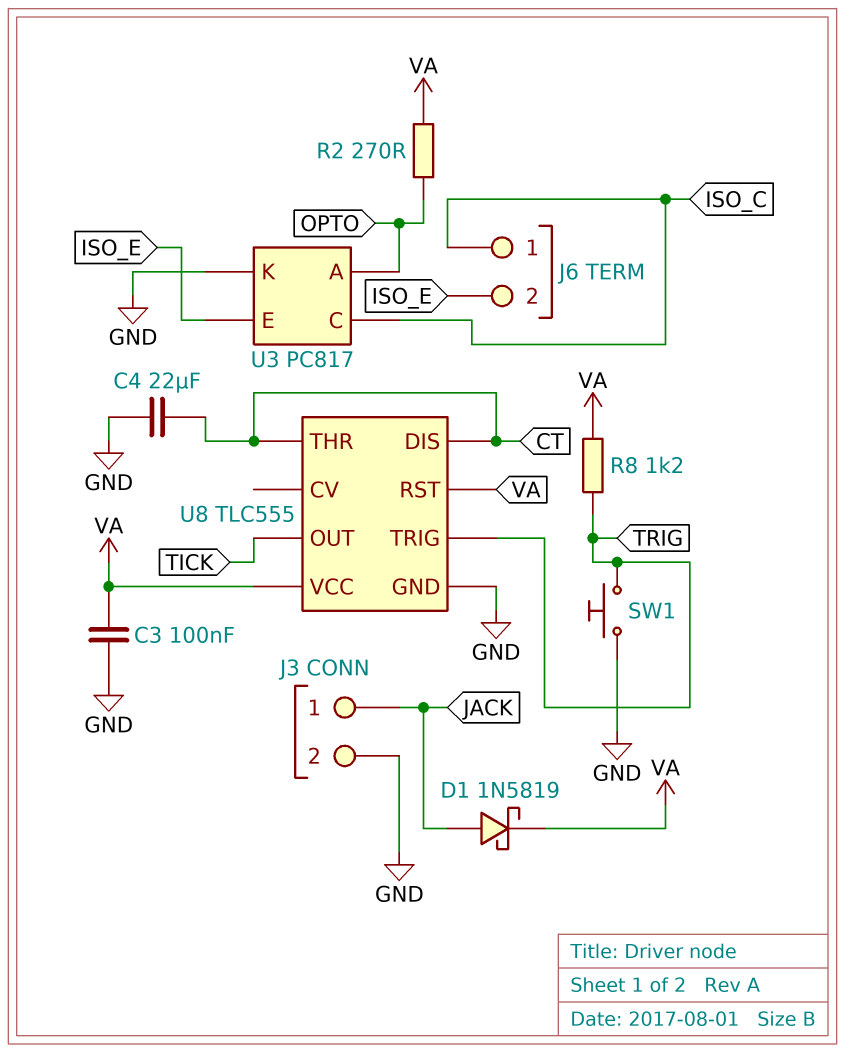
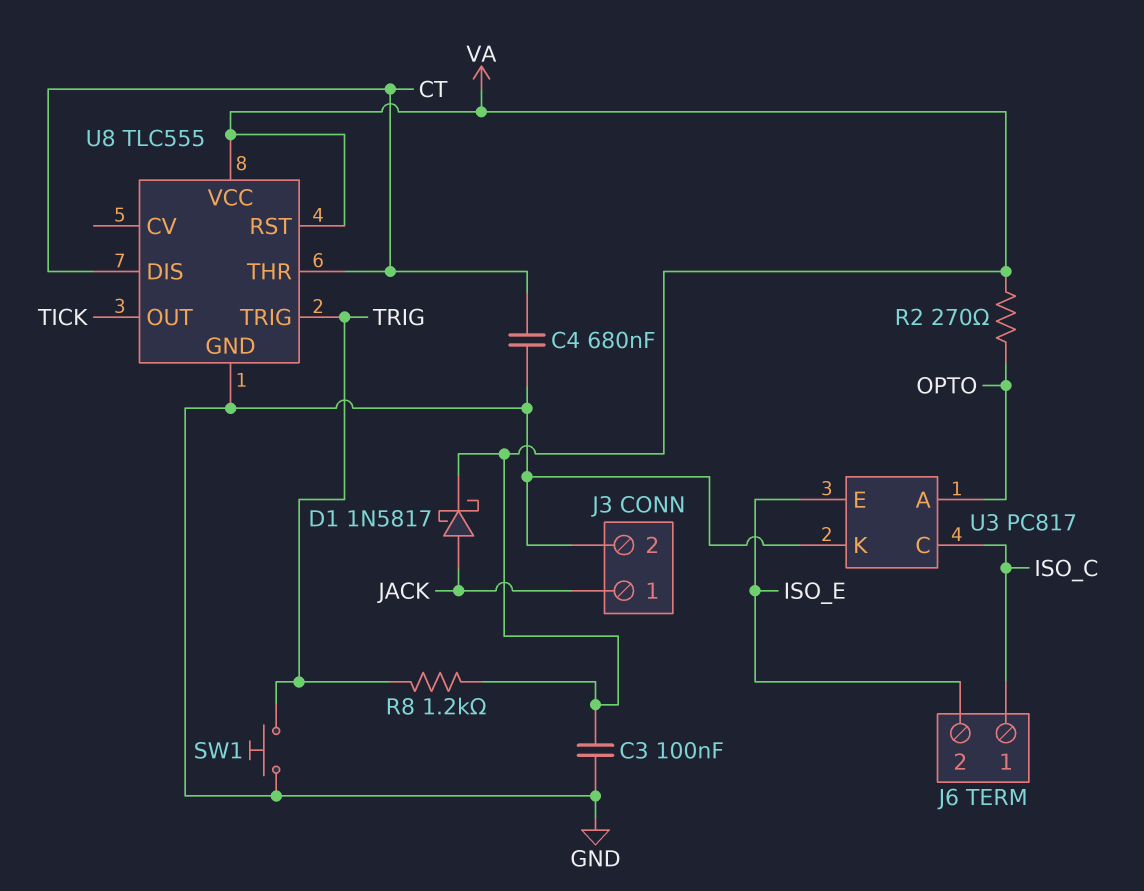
C4: 22uF (CT, GND) -> 680nF (CT, GND)
D1: schottky 1N5819 (A JACK, K VA) -> schottky 1N5817 (A JACK, K VA)

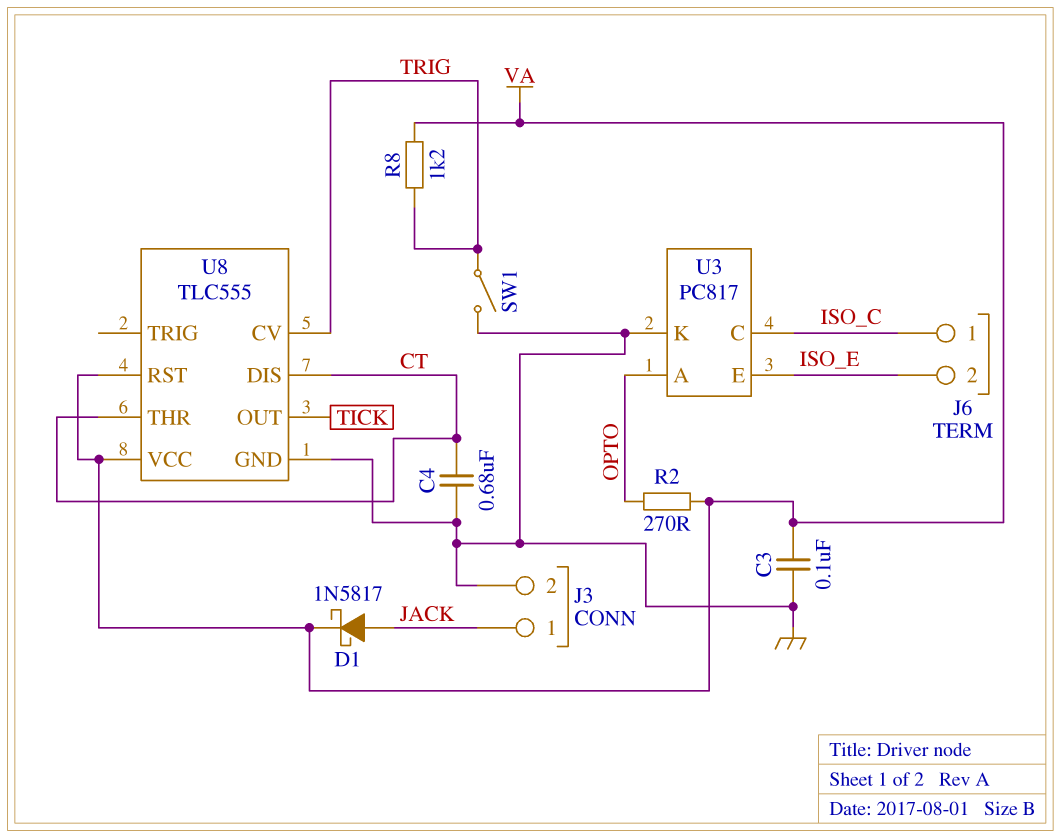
SW1: button (GND, TRIG) -> switch (GND, TRIG)
U8 pin CV: none -> TRIG
U8 pin TRIG: TRIG -> none

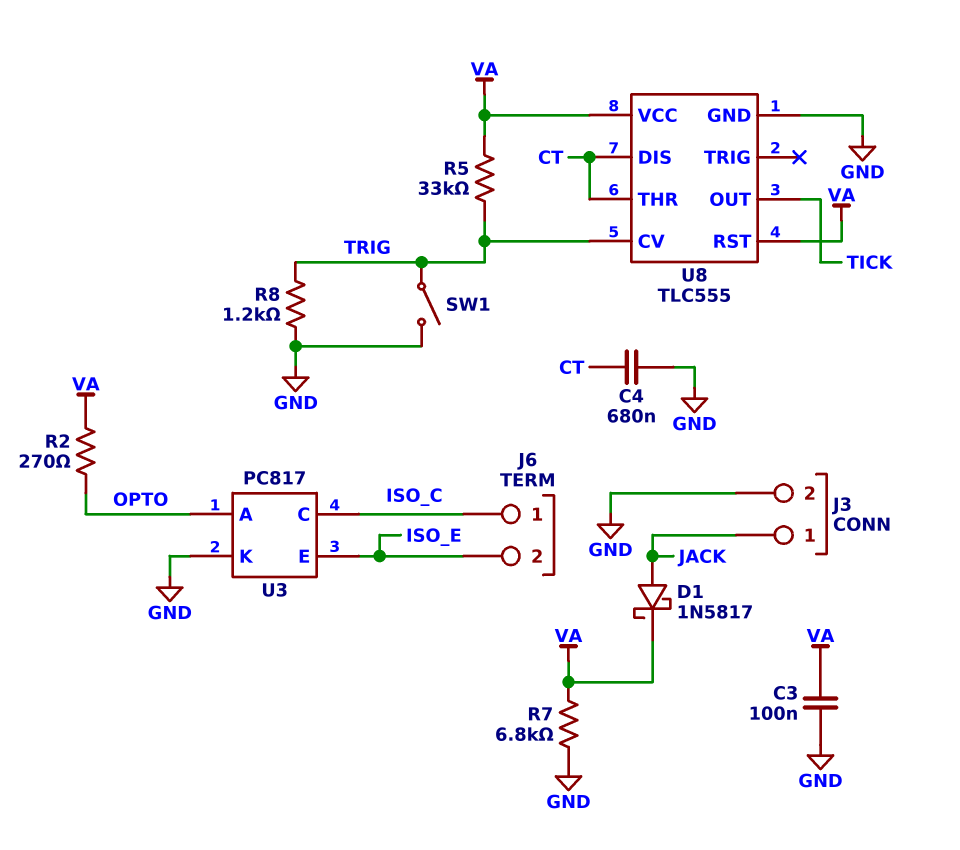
R5: none -> 33k (TRIG, VA)
R7: none -> 6.8k (GND, VA)
R8: 1.2k (TRIG, VA) -> 1.2k (GND, TRIG)

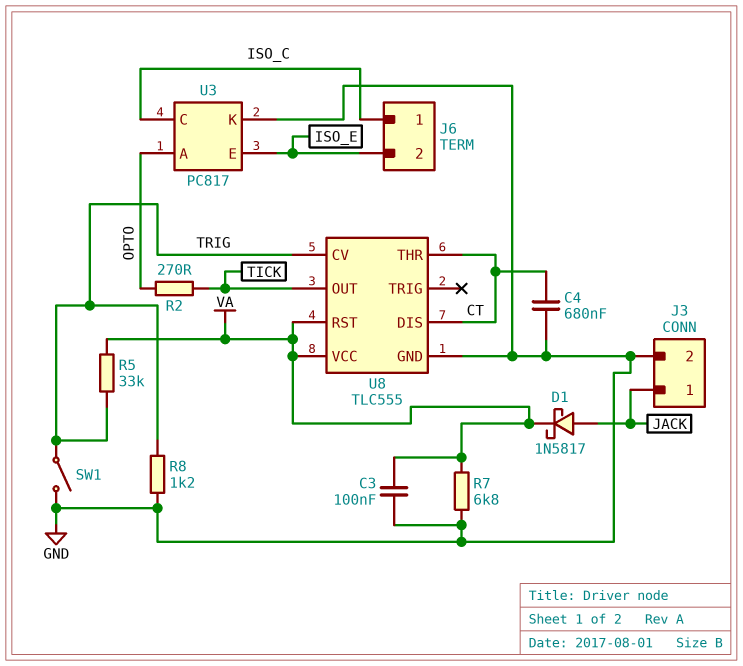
R2: 270 (OPTO, VA) -> 270 (OPTO, TICK)

